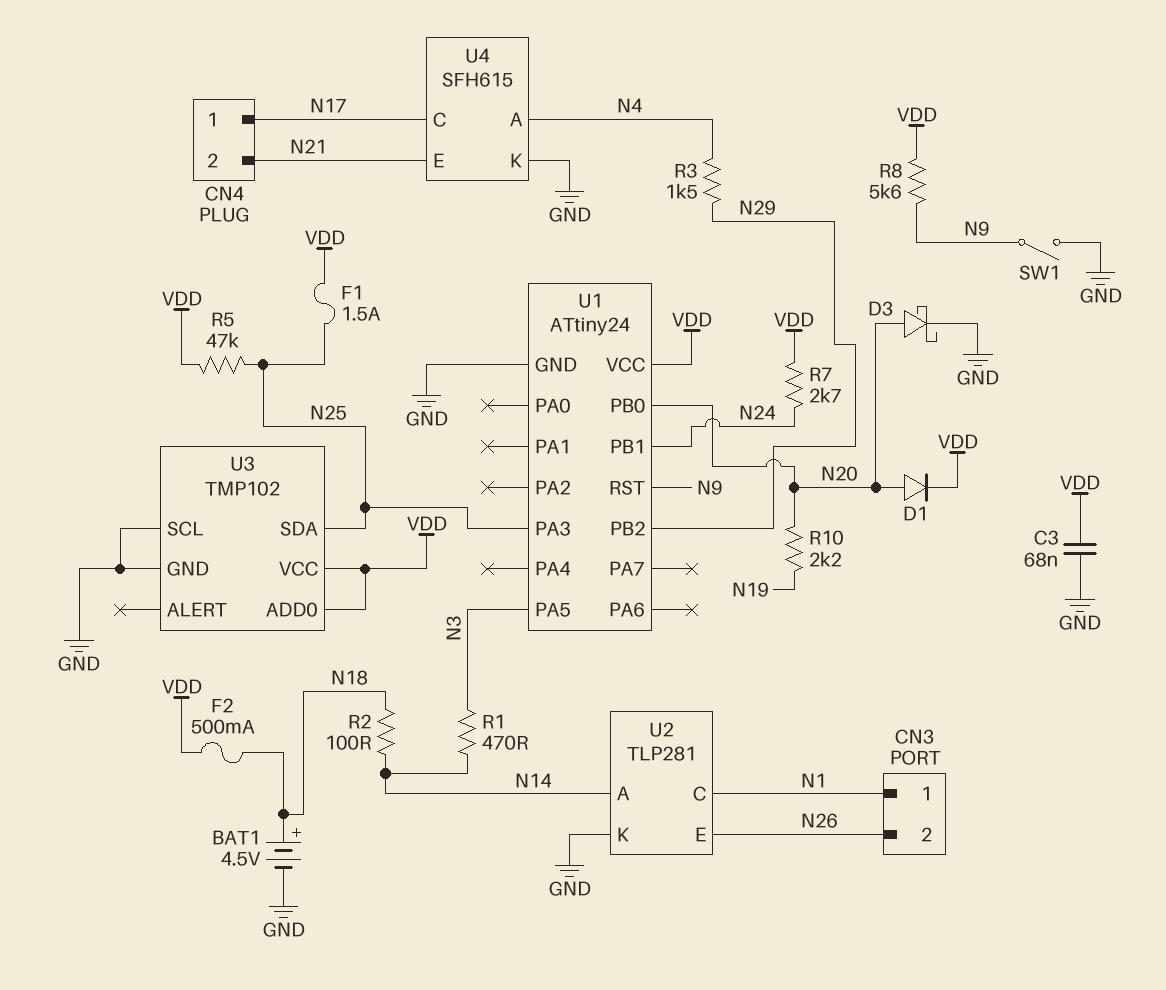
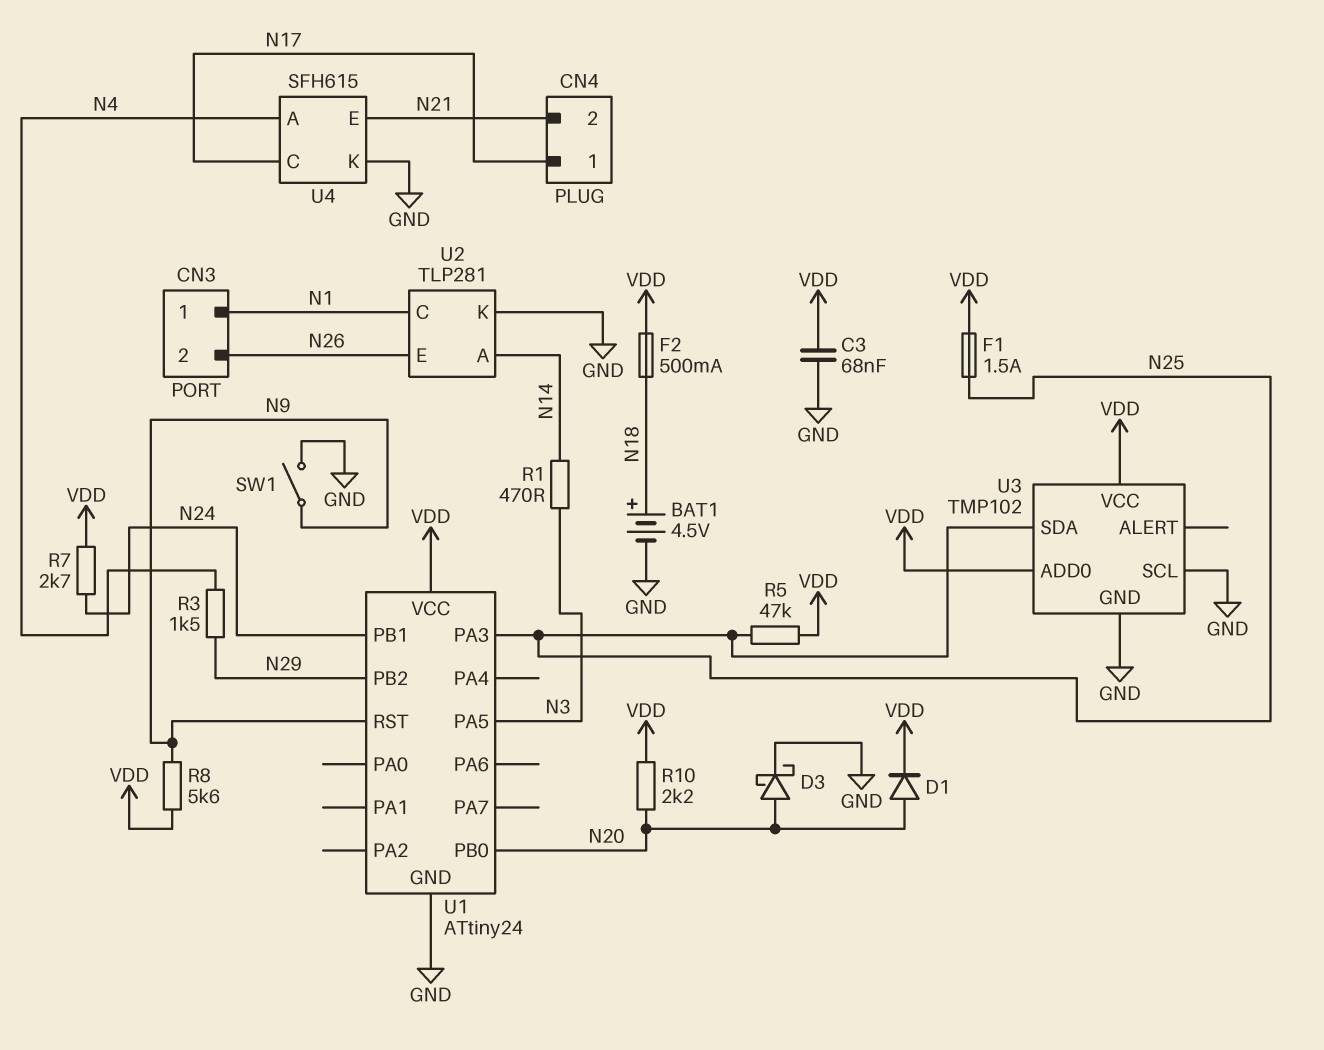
R2: 100 (N14, N18) -> none
R10: 2.2k (N19, N20) -> 2.2k (N20, VDD)

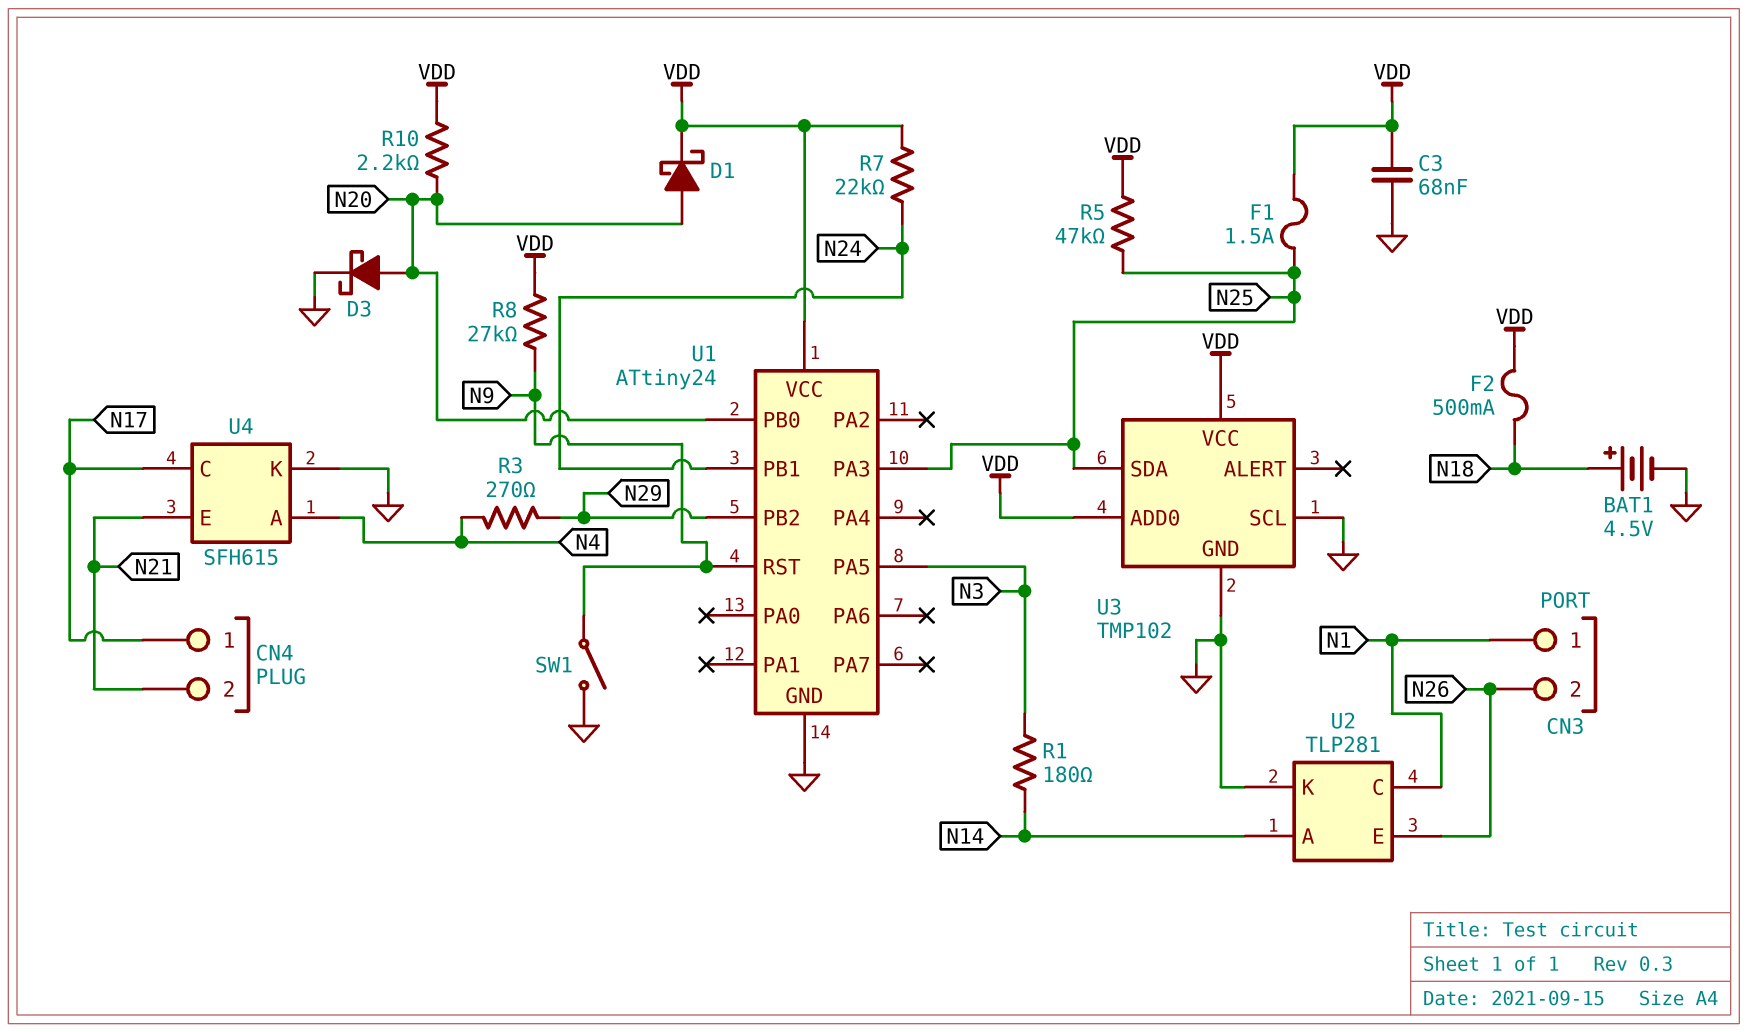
D1: diode (A N20, K VDD) -> schottky (A N20, K VDD)
R1: 470 (N3, N14) -> 180 (N3, N14)
R3: 1.5k (N4, N29) -> 270 (N4, N29)
R7: 2.7k (N24, VDD) -> 22k (N24, VDD)
R8: 5.6k (N9, VDD) -> 27k (N9, VDD)

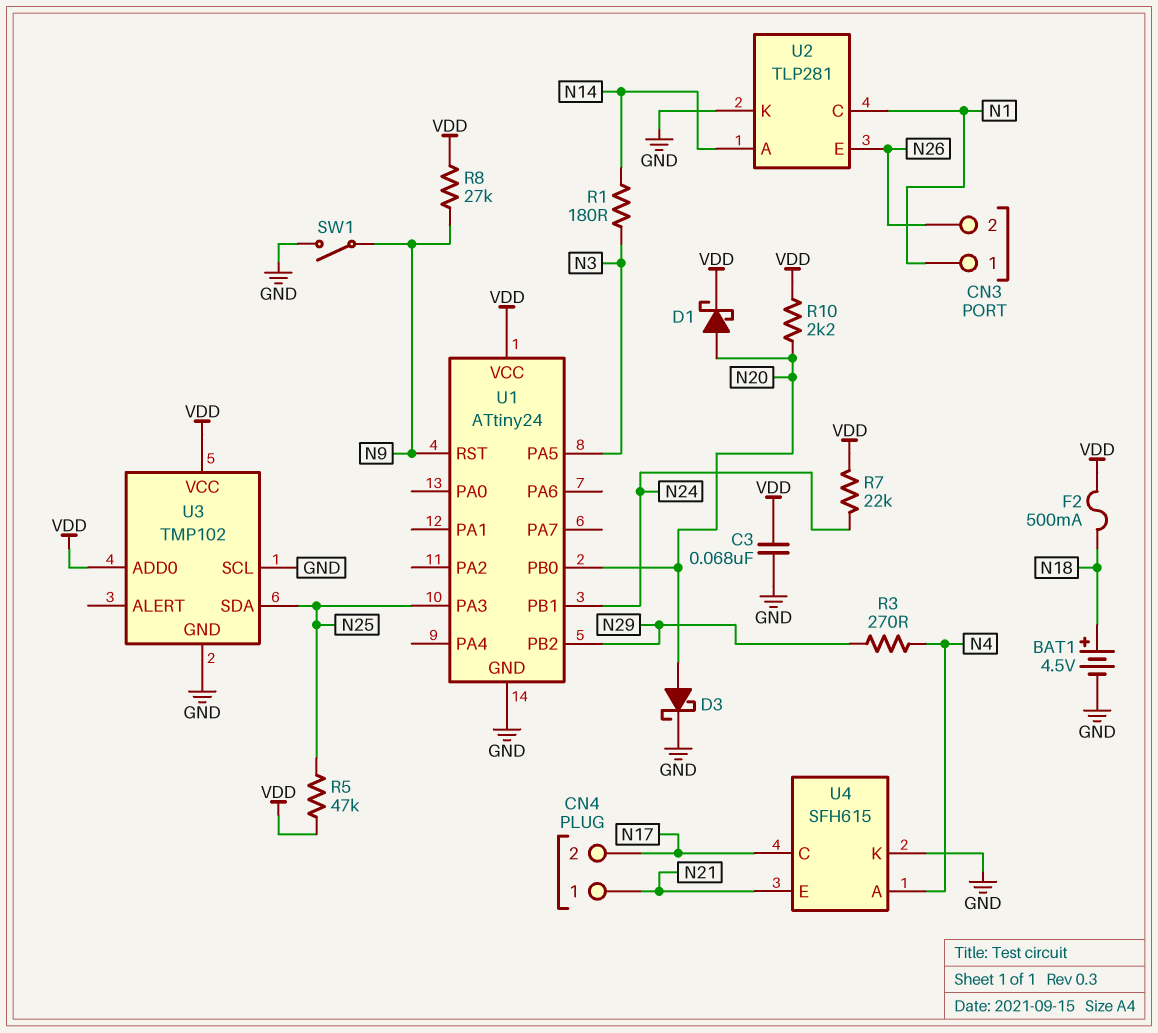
CN4 pin 1: N17 -> N21
CN4 pin 2: N21 -> N17
F1: 1.5A (N25, VDD) -> none

